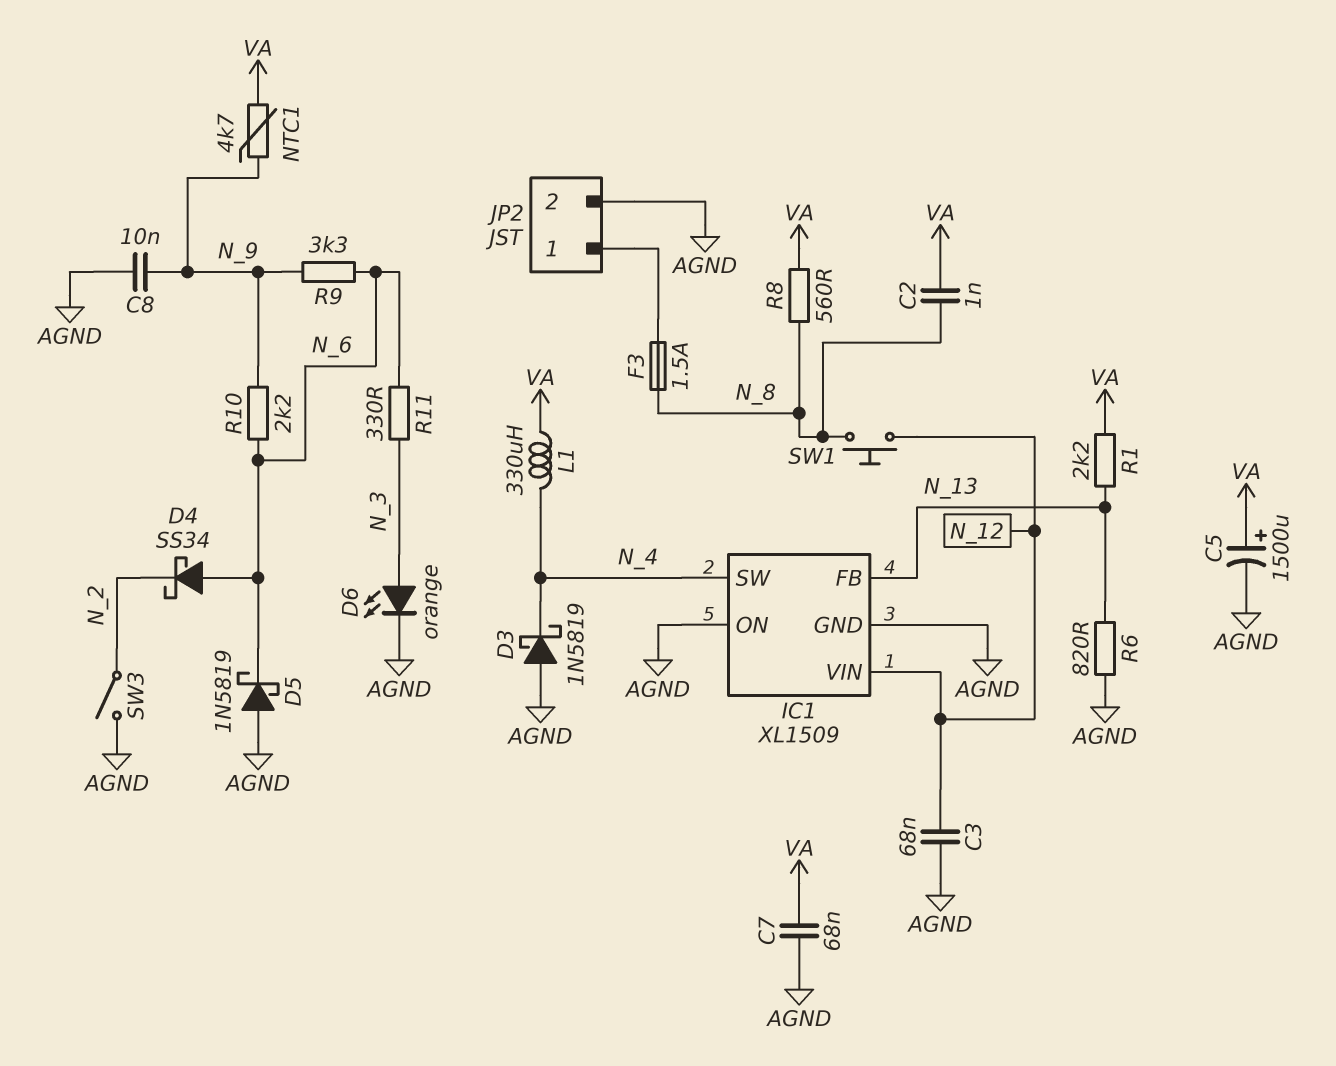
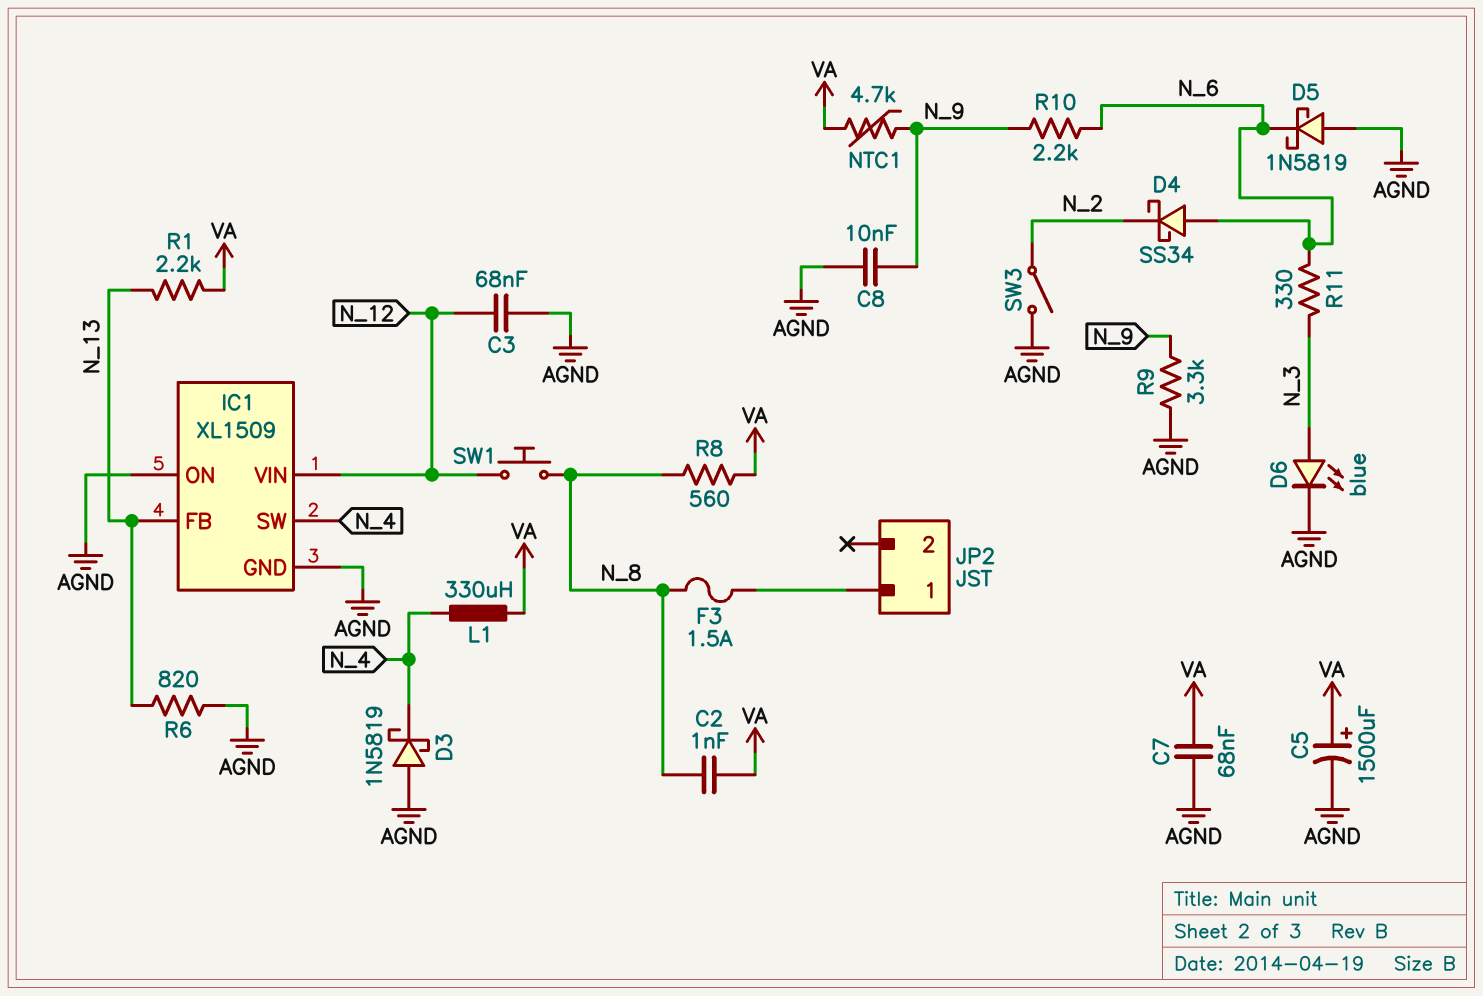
D6: LED orange (A N_3, K AGND) -> LED blue (A N_3, K AGND)
JP2 pin 2: AGND -> none
R9: 3.3k (N_6, N_9) -> 3.3k (AGND, N_9)

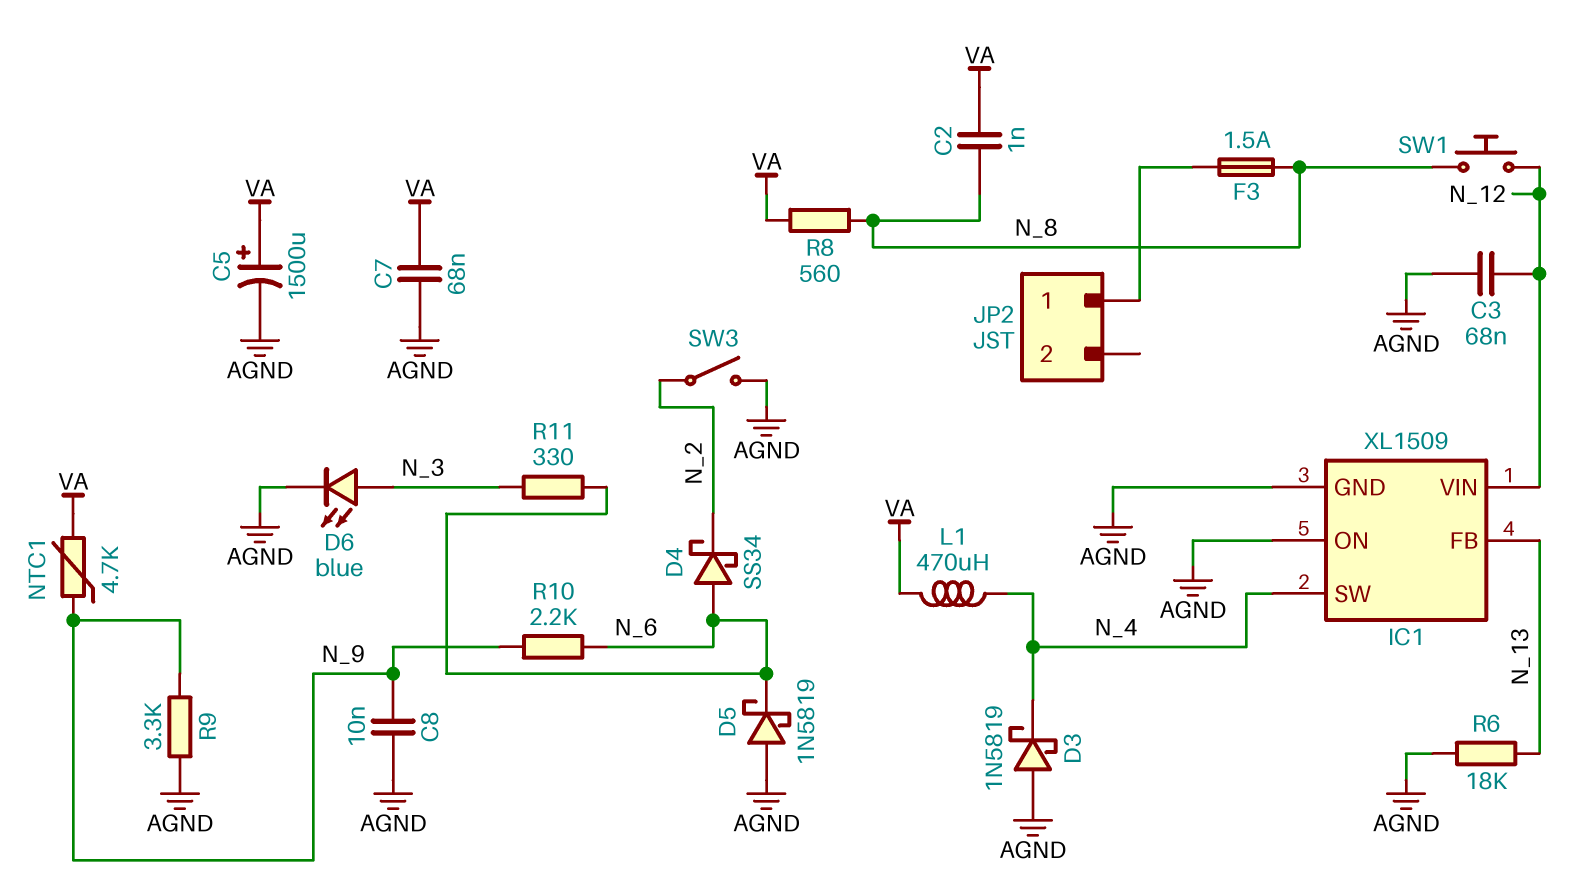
L1: 330uH (N_4, VA) -> 470uH (N_4, VA)
R1: 2.2k (N_13, VA) -> none
R6: 820 (AGND, N_13) -> 18k (AGND, N_13)

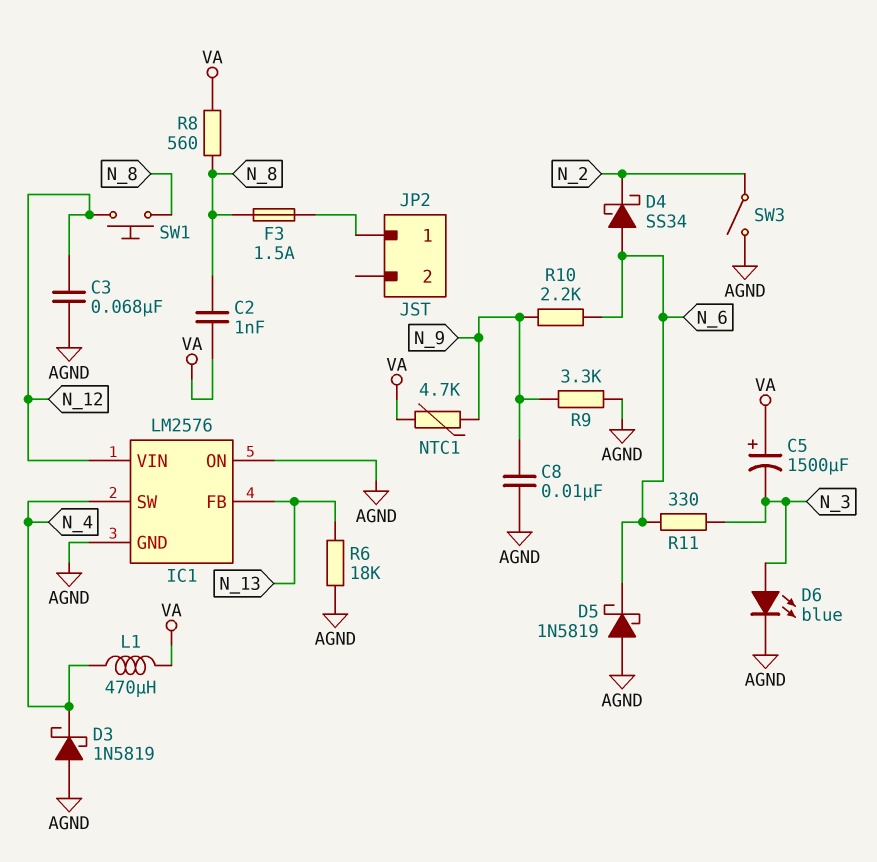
C5: 1500uF (plus VA, minus AGND) -> 1500uF (plus VA, minus N_3)
C7: 68nF (AGND, VA) -> none
IC1: XL1509 -> LM2576

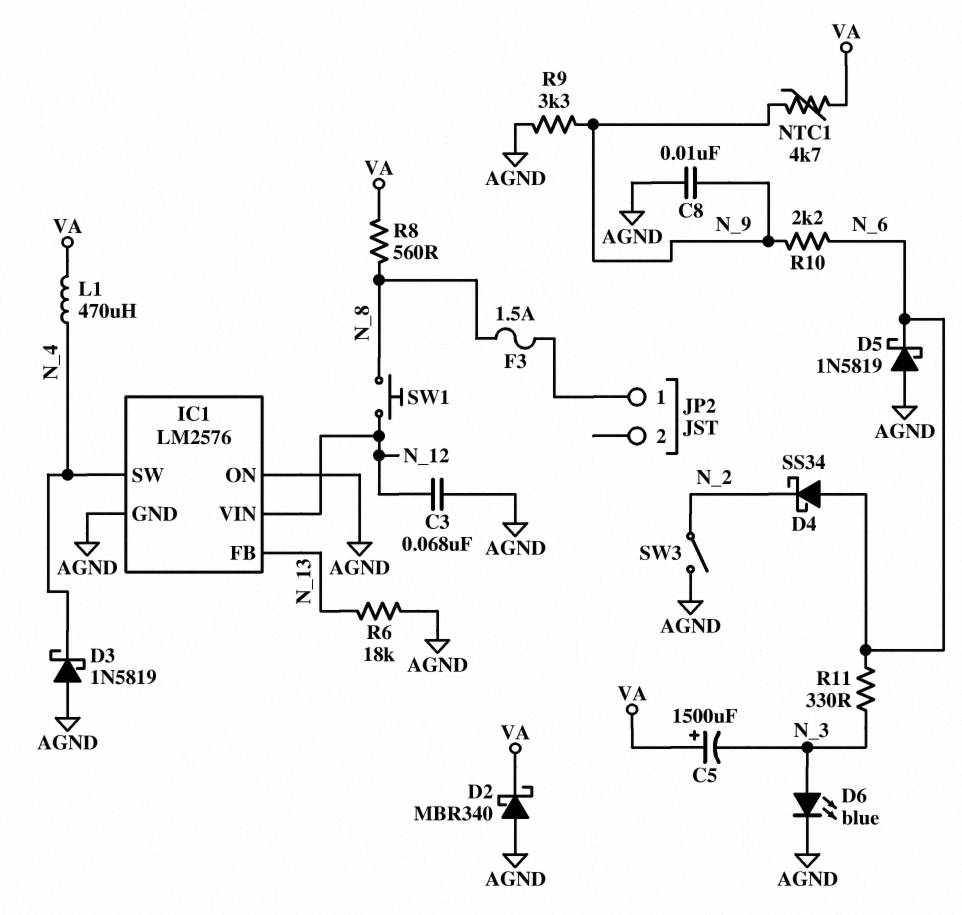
C2: 1nF (N_8, VA) -> none
D2: none -> schottky MBR340 (A AGND, K VA)

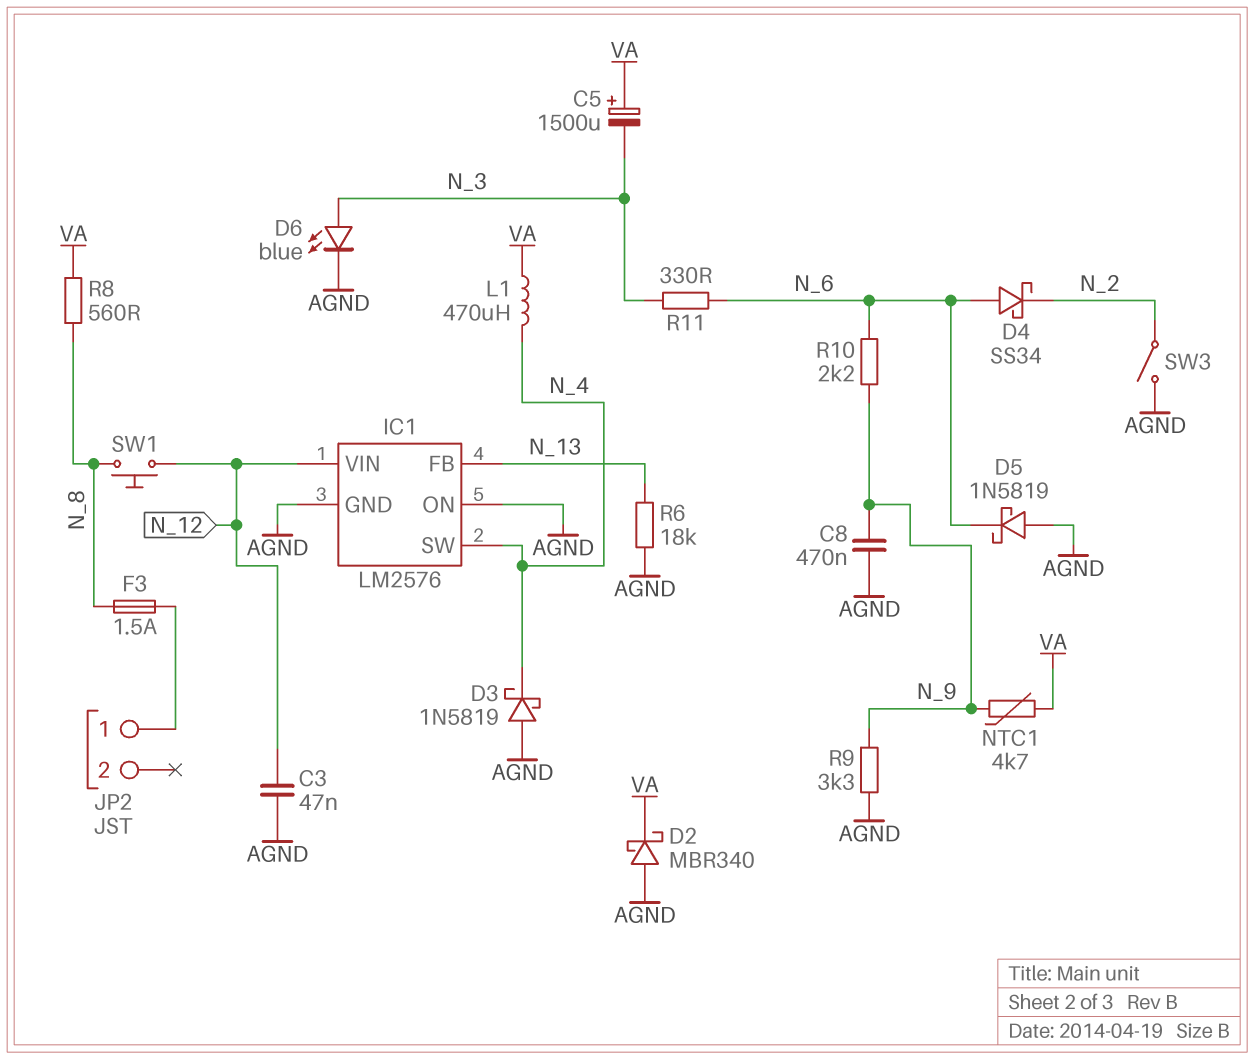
C3: 68nF (AGND, N_12) -> 47nF (AGND, N_12)
C8: 10nF (AGND, N_9) -> 470nF (AGND, N_9)

